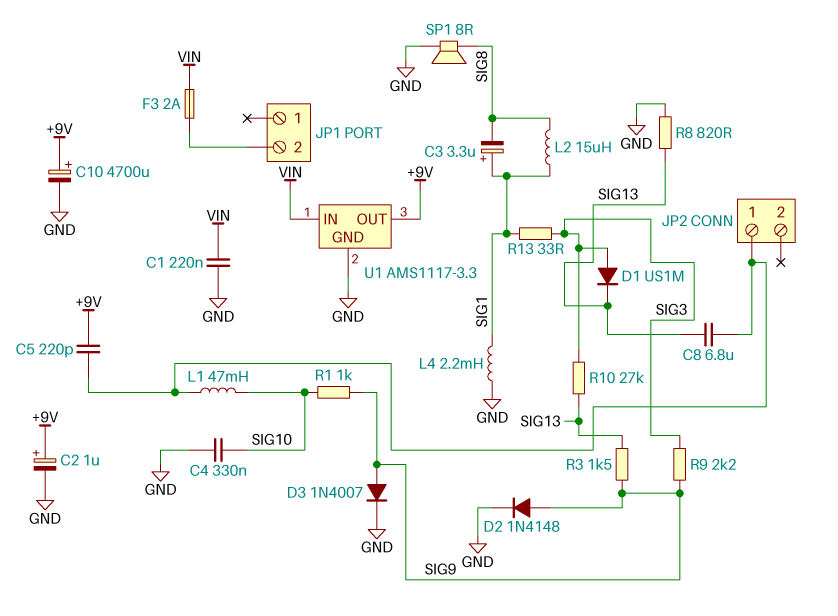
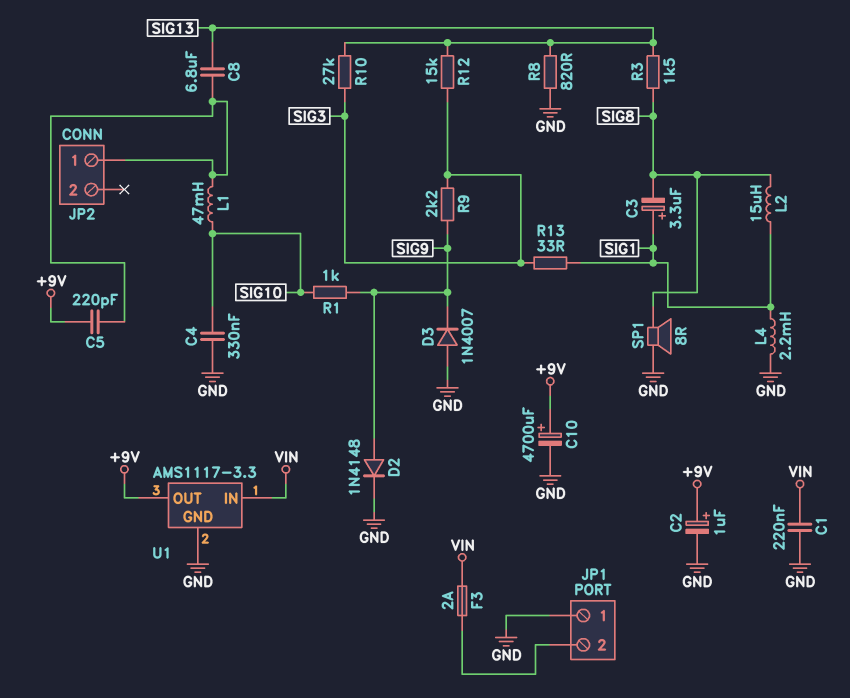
D1: diode US1M (A SIG3, K SIG13) -> none
D3: diode 1N4007 (A SIG9, K GND) -> diode 1N4007 (A GND, K SIG9)
JP1 pin 1: none -> GND
R3: 1.5k (SIG9, SIG13) -> 1.5k (SIG8, SIG13)
R12: none -> 15k (SIG3, SIG13)

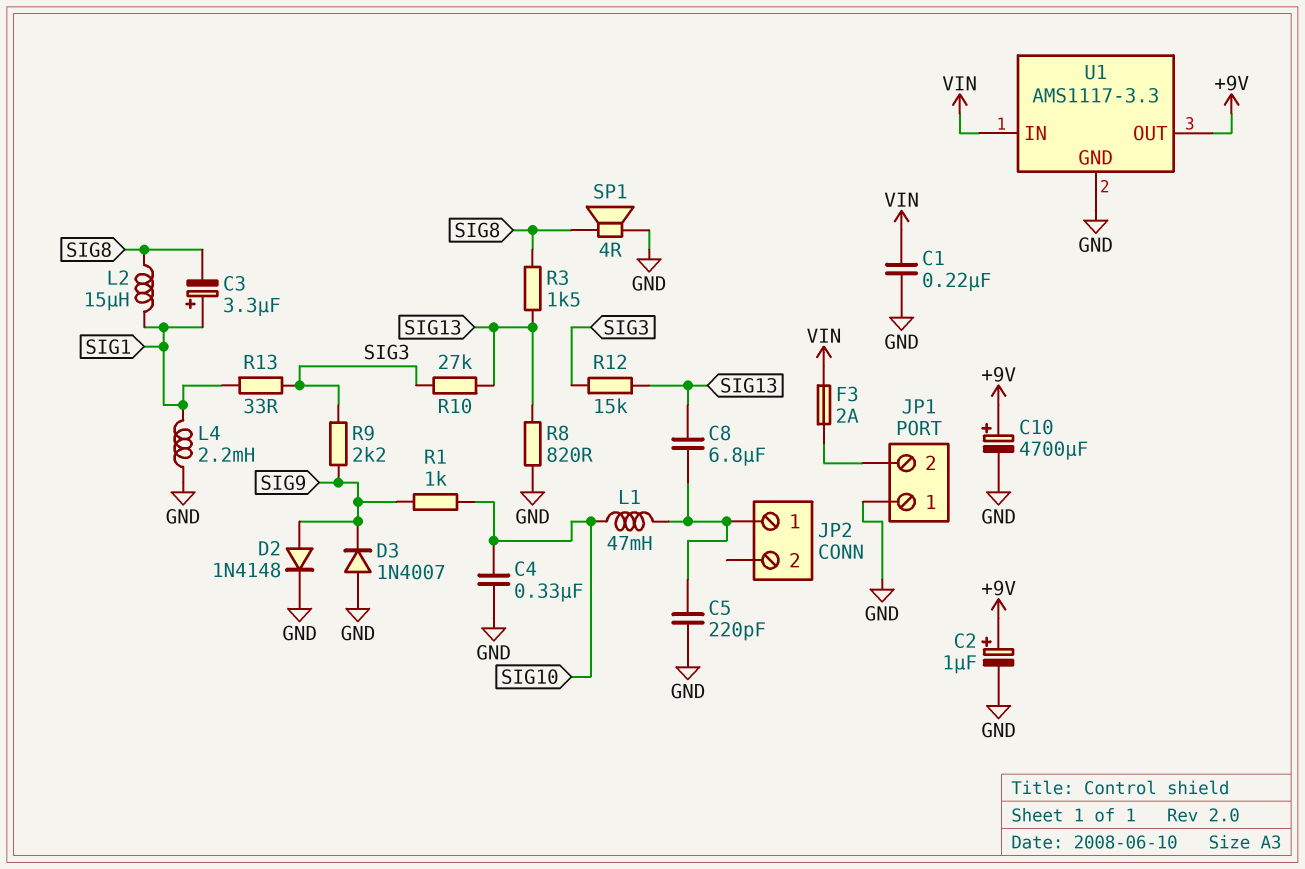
C5: 220pF (+9V, JP2/1) -> 220pF (GND, JP2/1)
SP1: speaker 8R (GND, SIG8) -> speaker 4R (GND, SIG8)

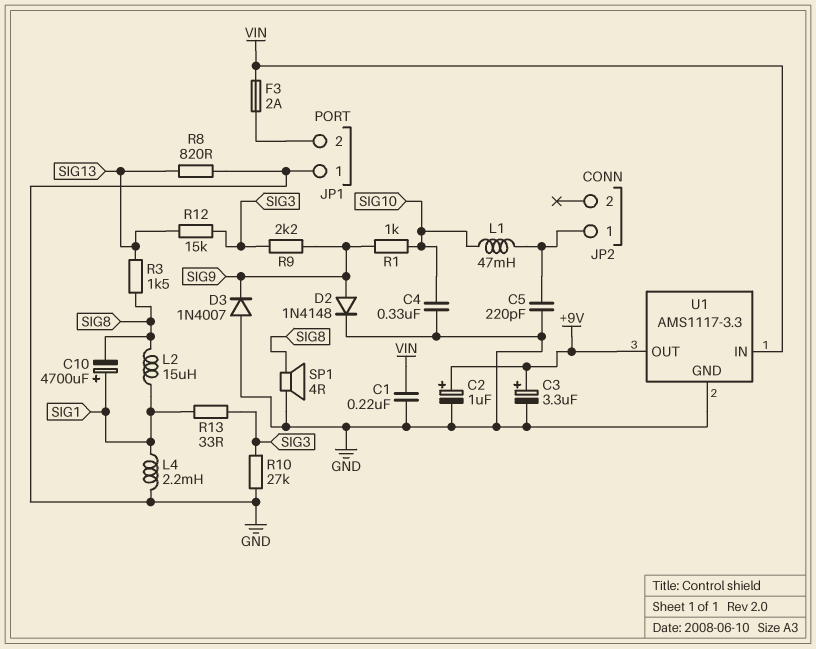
C3: 3.3uF (plus SIG1, minus SIG8) -> 3.3uF (plus +9V, minus GND)
C8: 6.8uF (JP2/1, SIG13) -> none
C10: 4700uF (plus +9V, minus GND) -> 4700uF (plus SIG1, minus SIG8)
R10: 27k (SIG3, SIG13) -> 27k (GND, SIG3)

